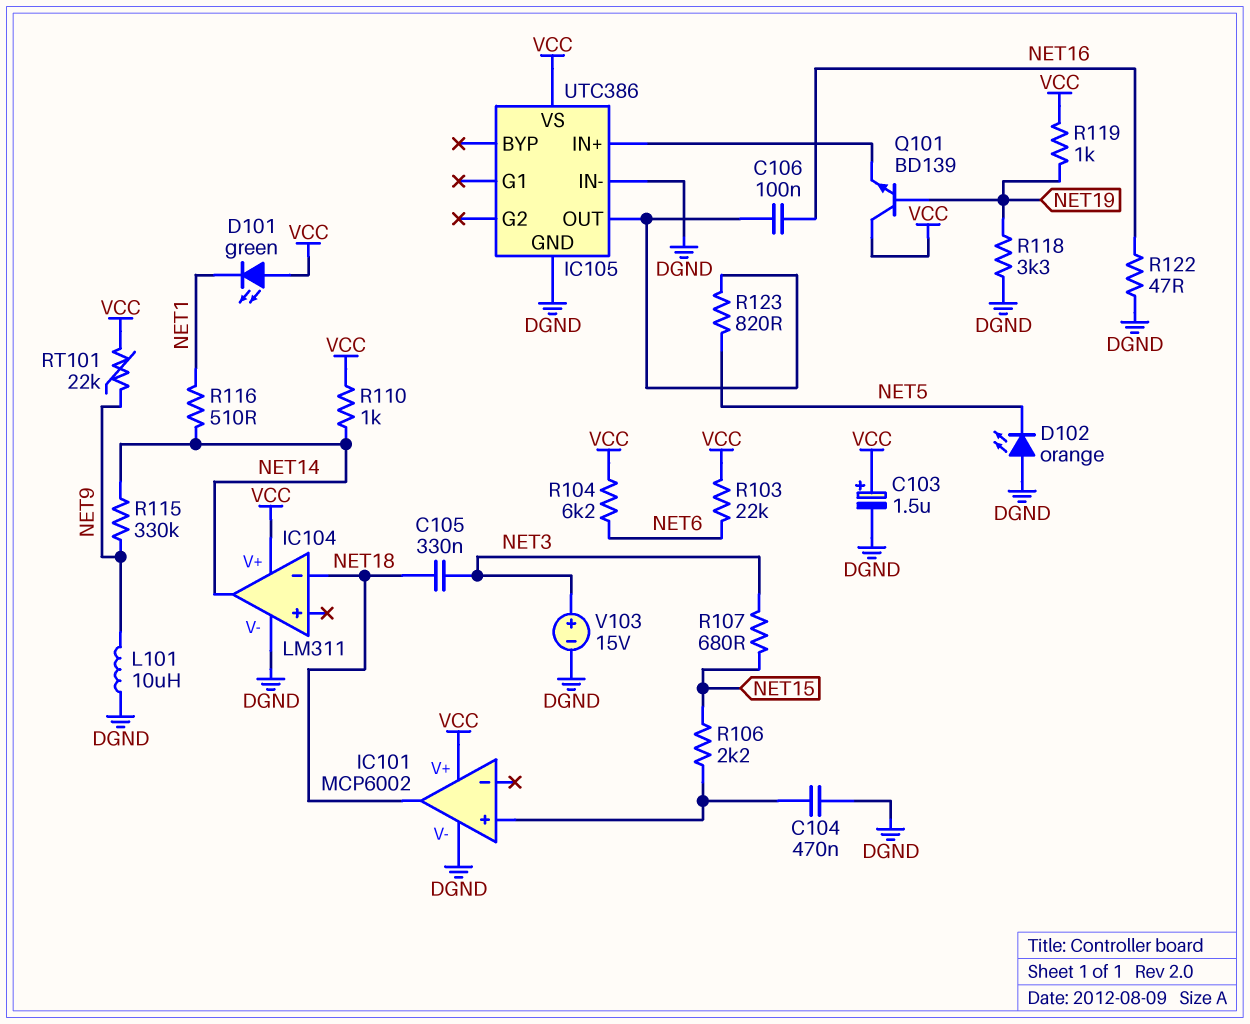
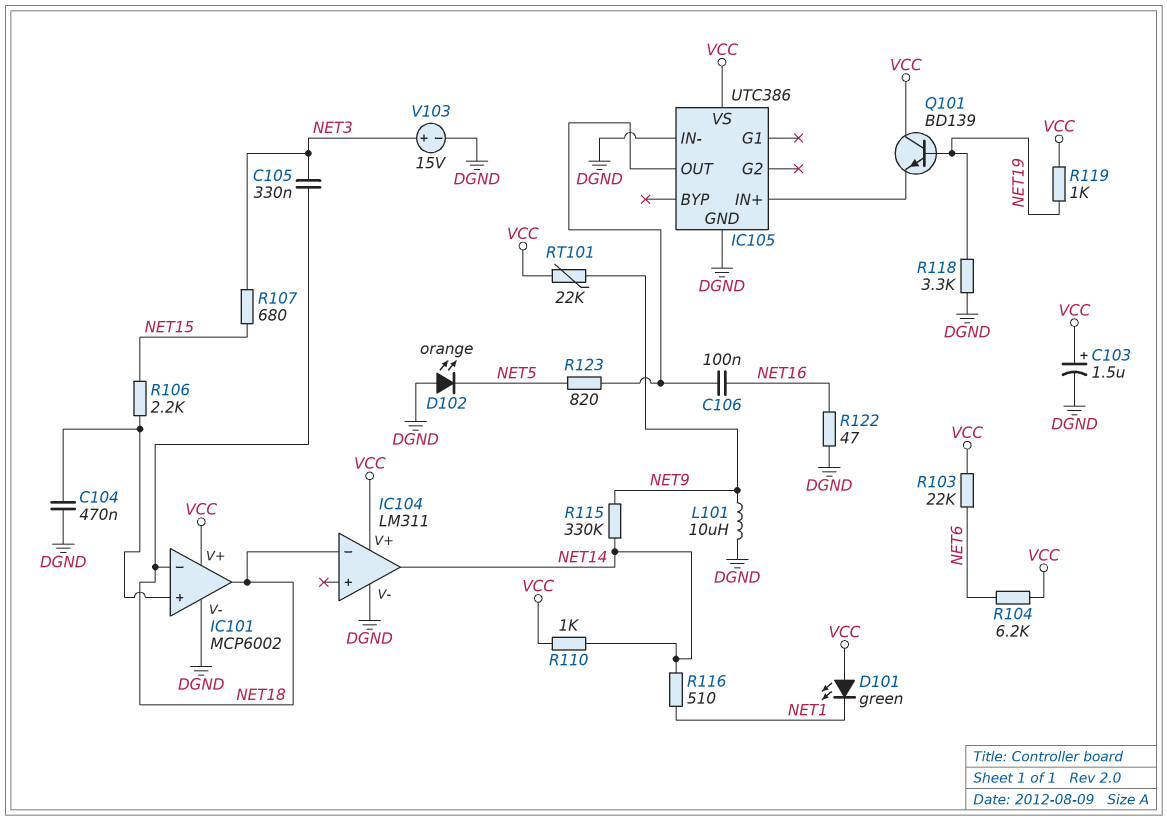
IC101 pin in-: none -> NET18

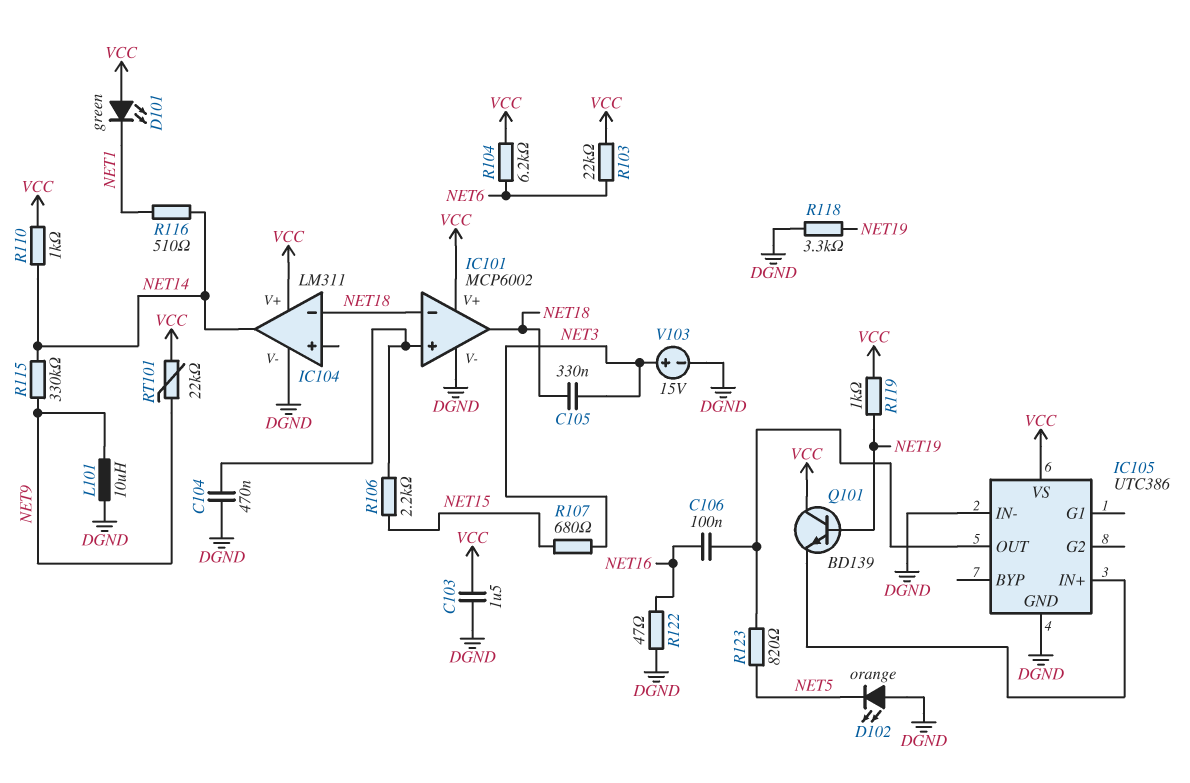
C103: 1.5uF (plus VCC, minus DGND) -> 1.5uF (DGND, VCC)

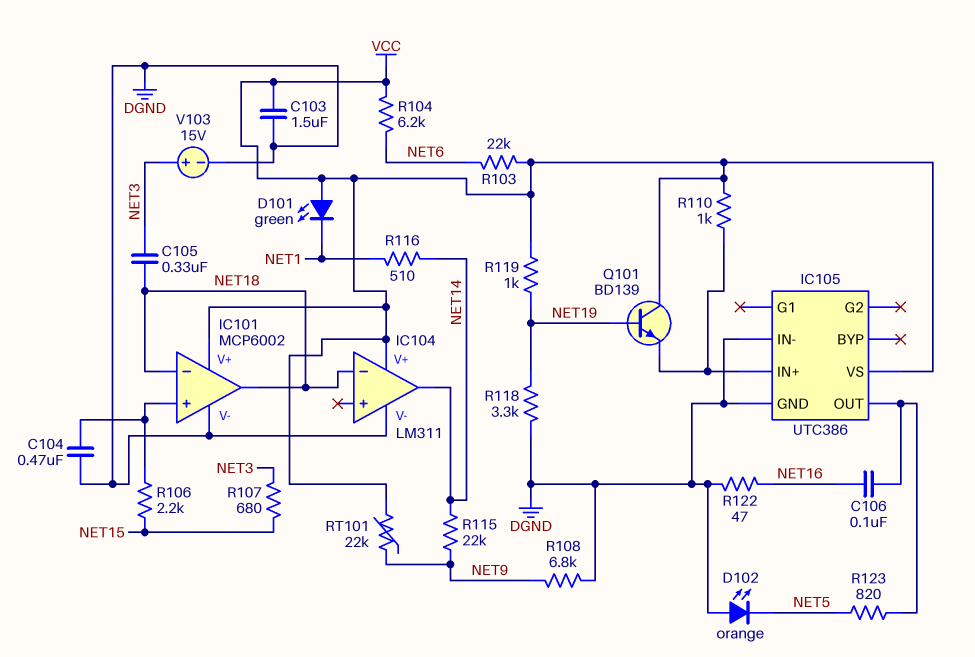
L101: 10uH (DGND, NET9) -> none
R108: none -> 6.8k (DGND, NET9)
R110: 1k (NET14, VCC) -> 1k (IC105/IN+, VCC)
R115: 330k (NET9, NET14) -> 22k (NET9, NET14)

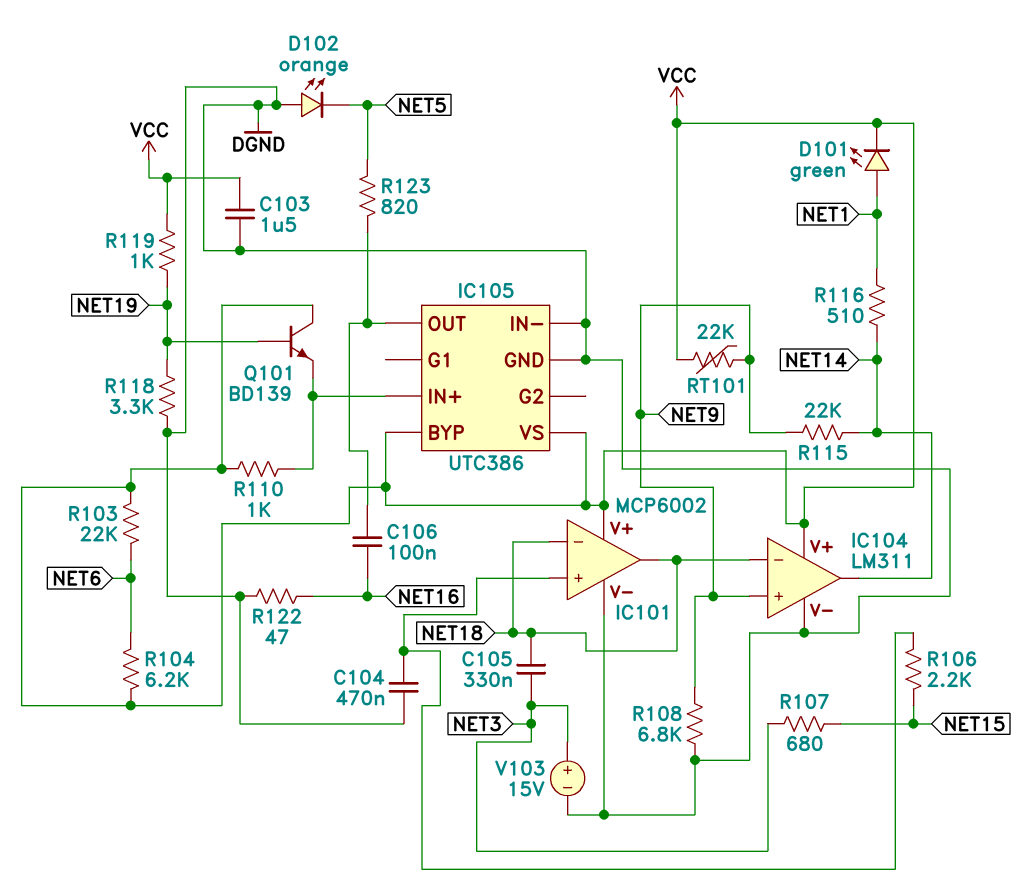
D101: LED green (A VCC, K NET1) -> LED green (A NET1, K VCC)
IC104 pin in+: none -> NET9
IC105 pin BYP: none -> VCC

